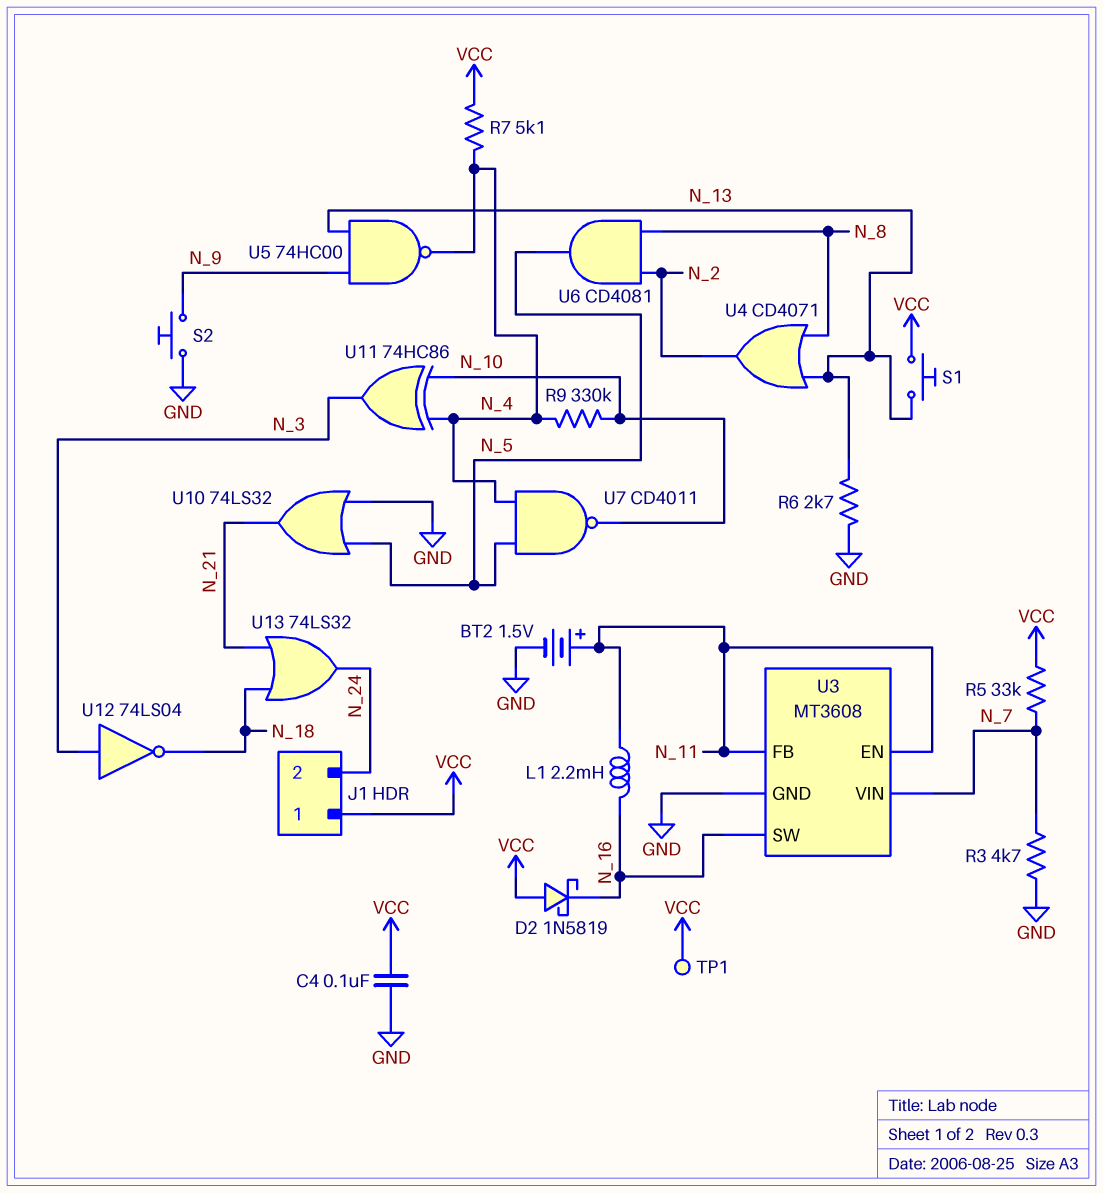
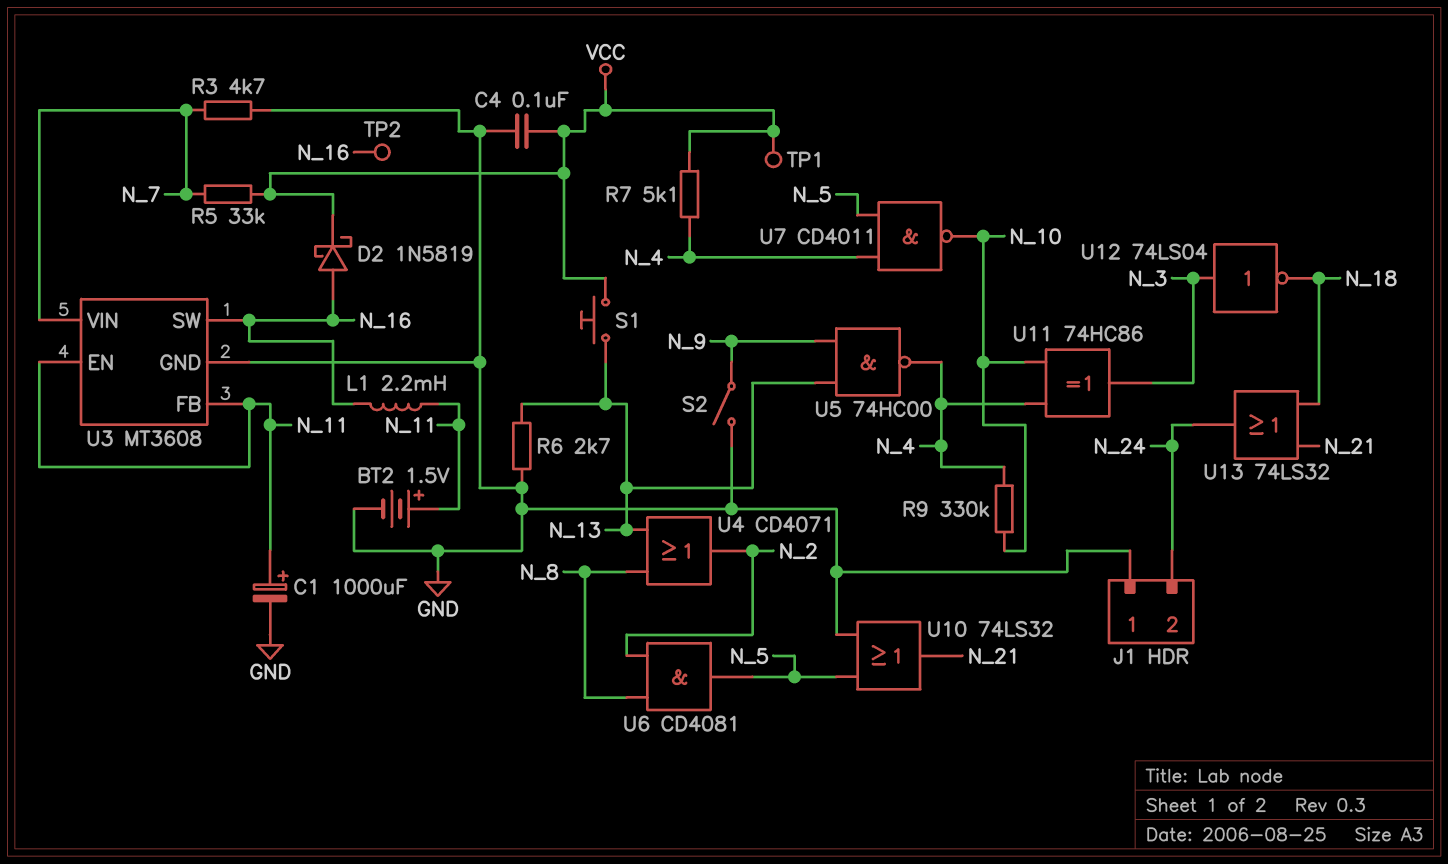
C1: none -> 1000uF (plus N_11, minus GND)
D2: schottky 1N5819 (A VCC, K N_16) -> schottky 1N5819 (A N_16, K VCC)
J1 pin 1: VCC -> GND
S2: button (GND, N_9) -> switch (GND, N_9)
TP2: none -> test point (N_16)

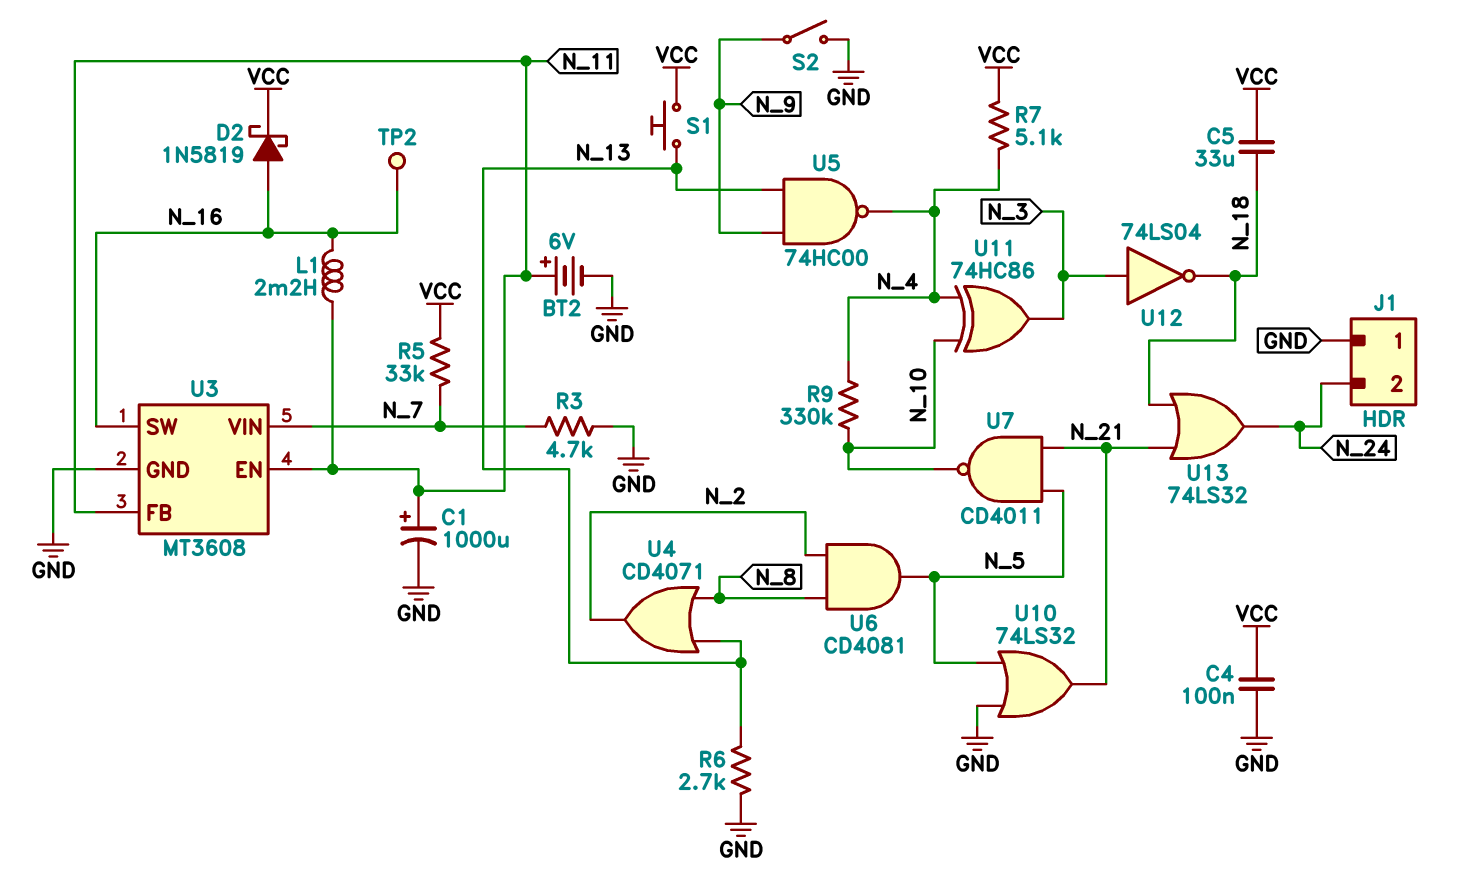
BT2: 1.5V (plus N_11, minus GND) -> 6V (plus N_11, minus GND)
C5: none -> 33uF (N_18, VCC)
TP1: test point (VCC) -> none
U7: NAND CD4011 (in N_4, in N_5, out N_10) -> NAND CD4011 (in N_5, in N_21, out N_10)

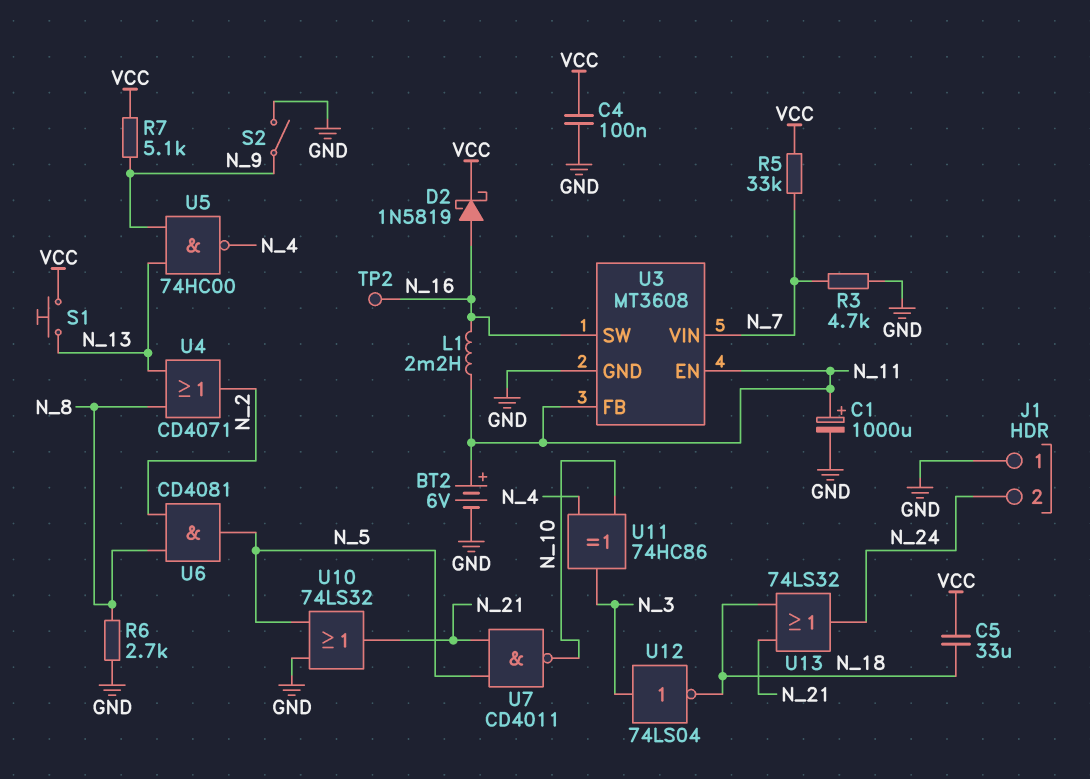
R6: 2.7k (GND, N_13) -> 2.7k (GND, N_8)
R7: 5.1k (N_4, VCC) -> 5.1k (N_9, VCC)
R9: 330k (N_4, N_10) -> none

